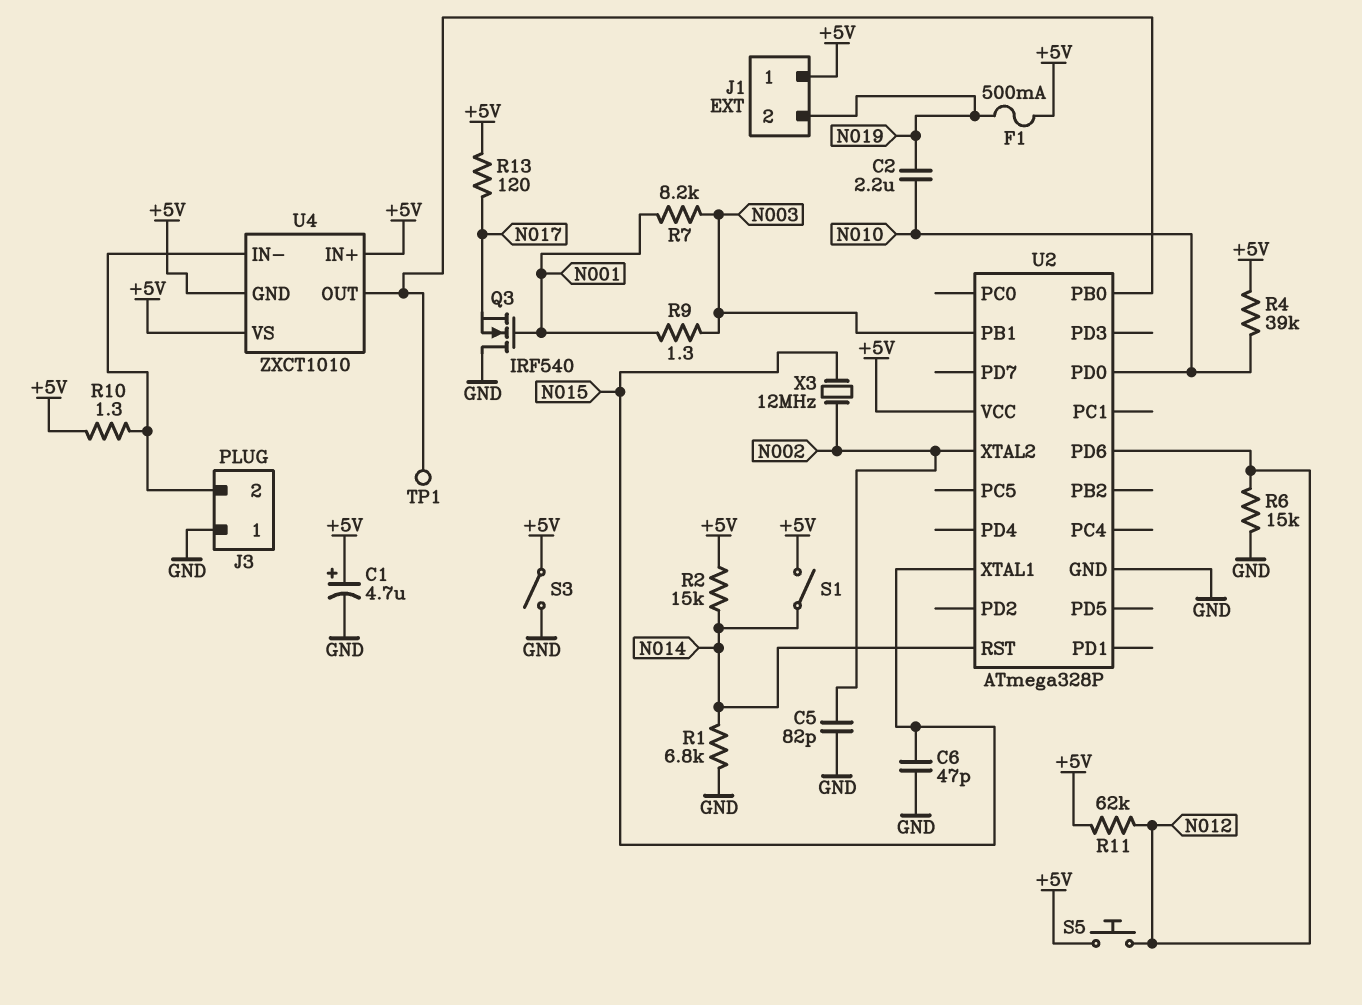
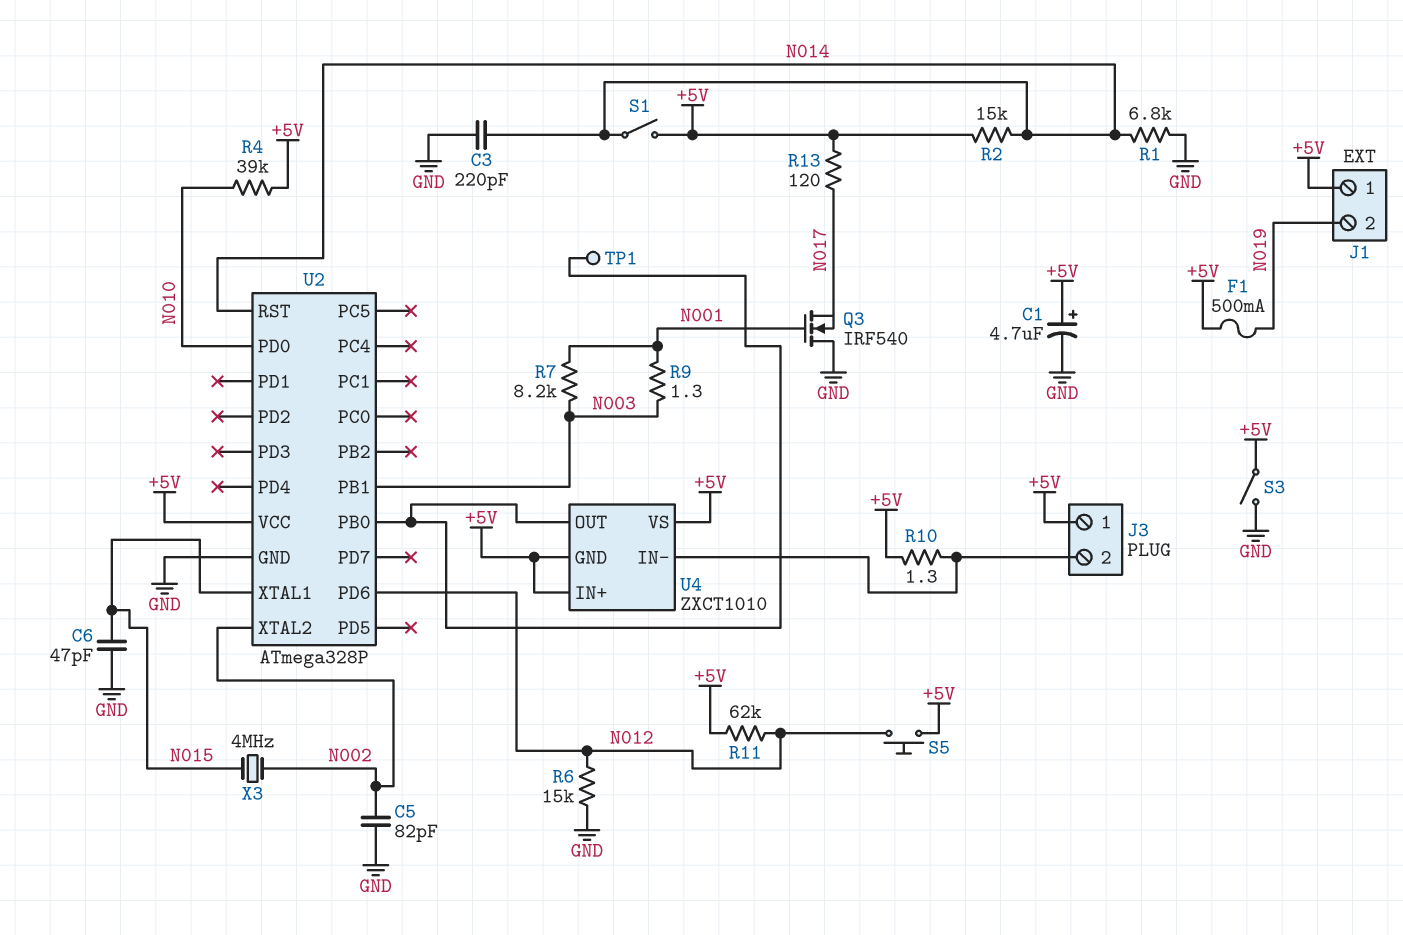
C2: 2.2uF (N010, N019) -> none
C3: none -> 220pF (GND, N014)
J3 pin 1: GND -> +5V
X3: 12MHz (N002, N015) -> 4MHz (N002, N015)

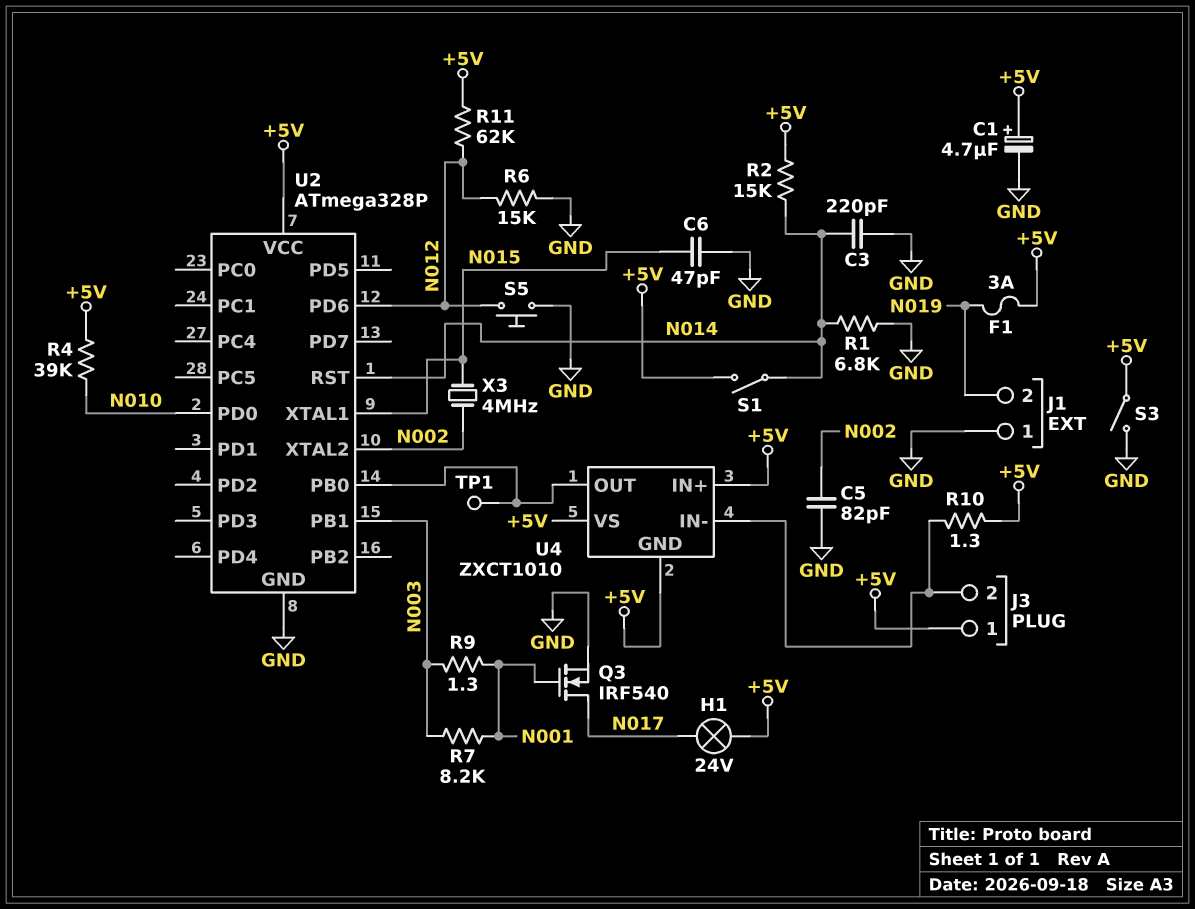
F1: 500mA (+5V, N019) -> 3A (+5V, N019)
H1: none -> lamp 24V (+5V, N017)
J1 pin 1: +5V -> GND
Q3: NMOS IRF540 (G N001, D GND, S N017) -> NMOS IRF540 (G N001, D N017, S GND)
R13: 120 (+5V, N017) -> none
S5: button (+5V, N012) -> button (GND, N012)

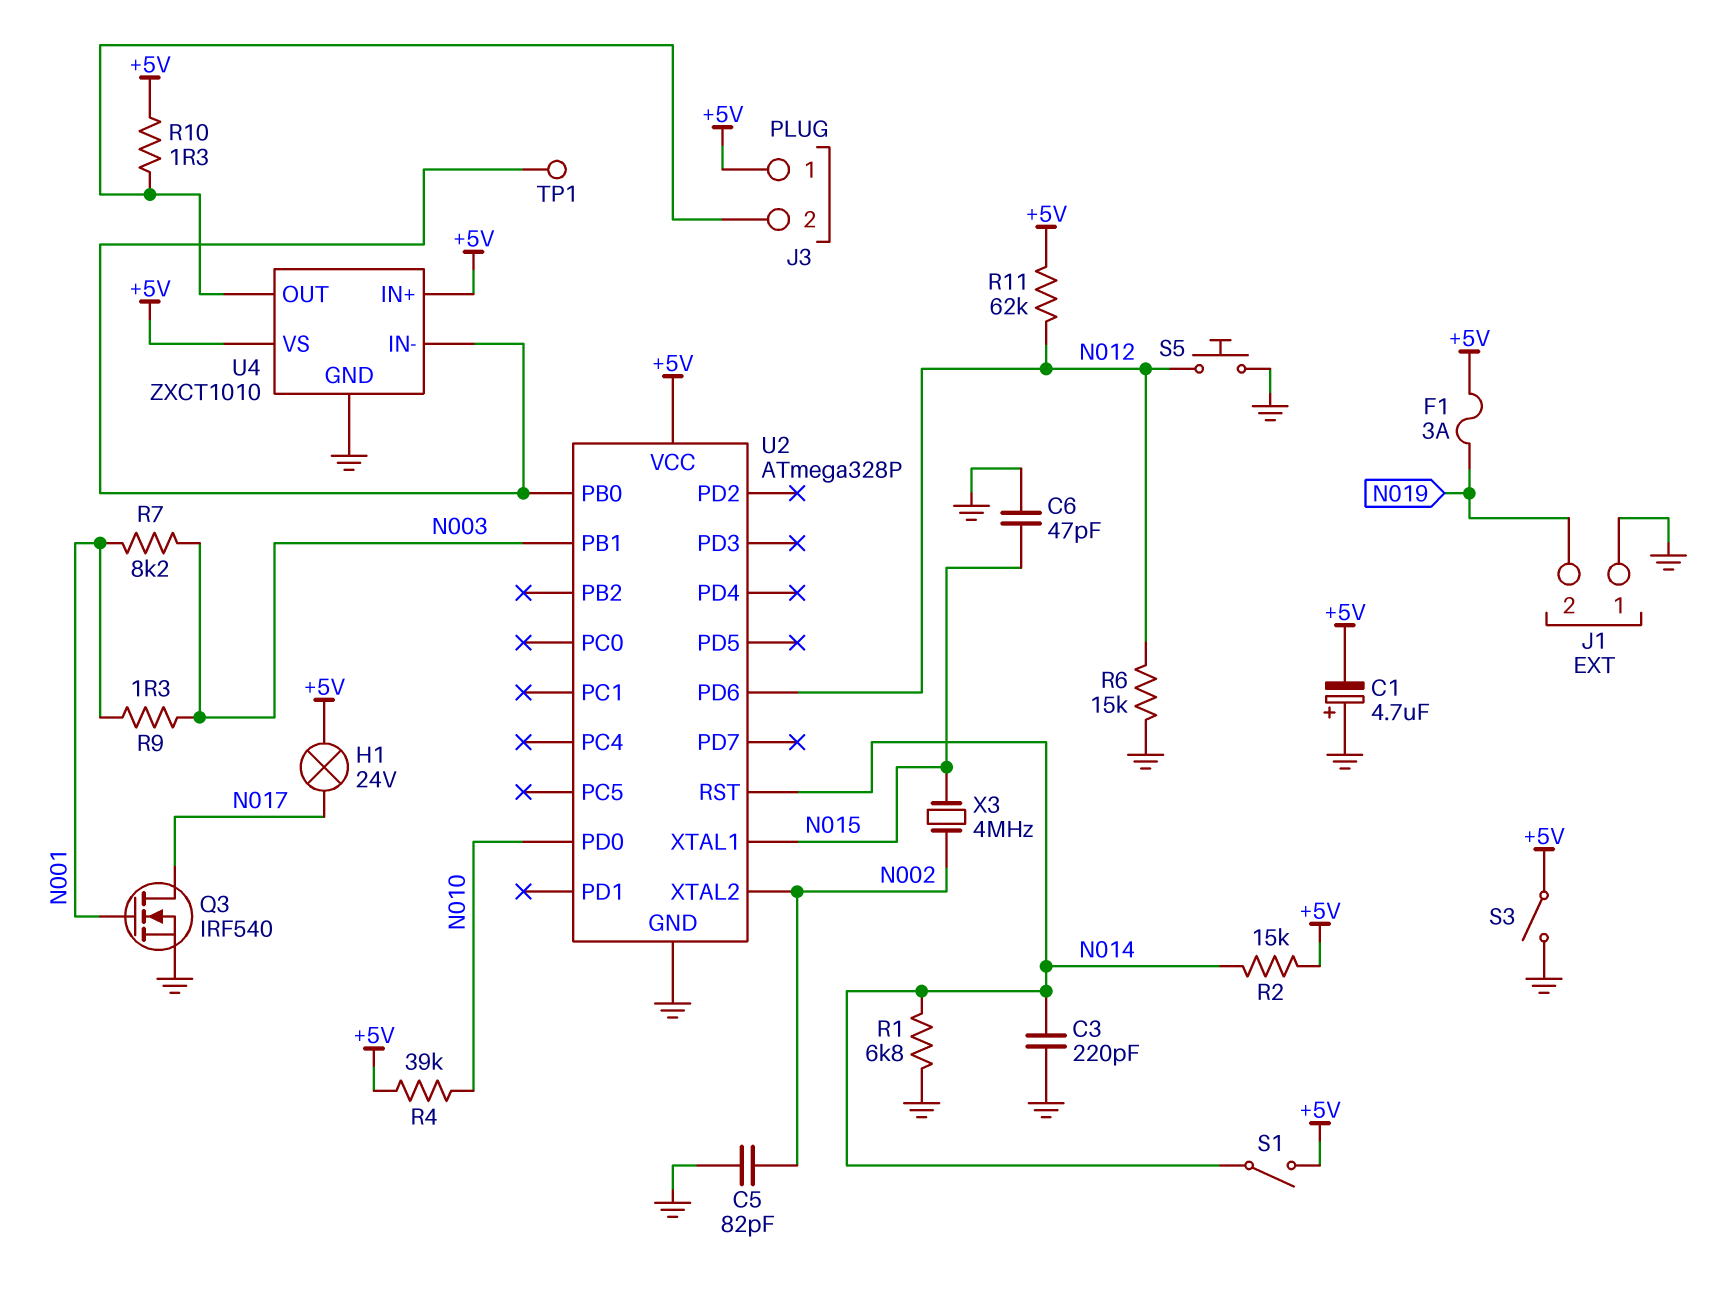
C1: 4.7uF (plus +5V, minus GND) -> 4.7uF (plus GND, minus +5V)
U4 pin GND: +5V -> GND
U4 pin IN-: J3/2 -> U2/PB0
U4 pin OUT: U2/PB0 -> J3/2

